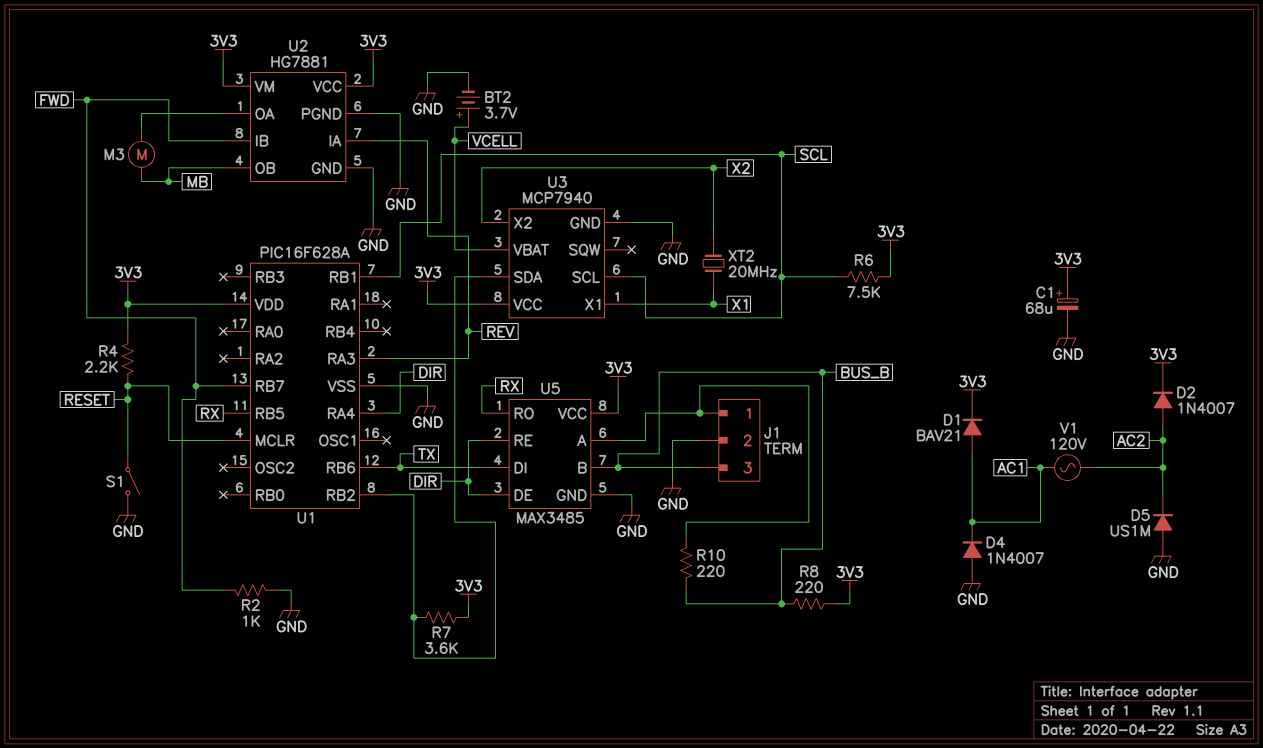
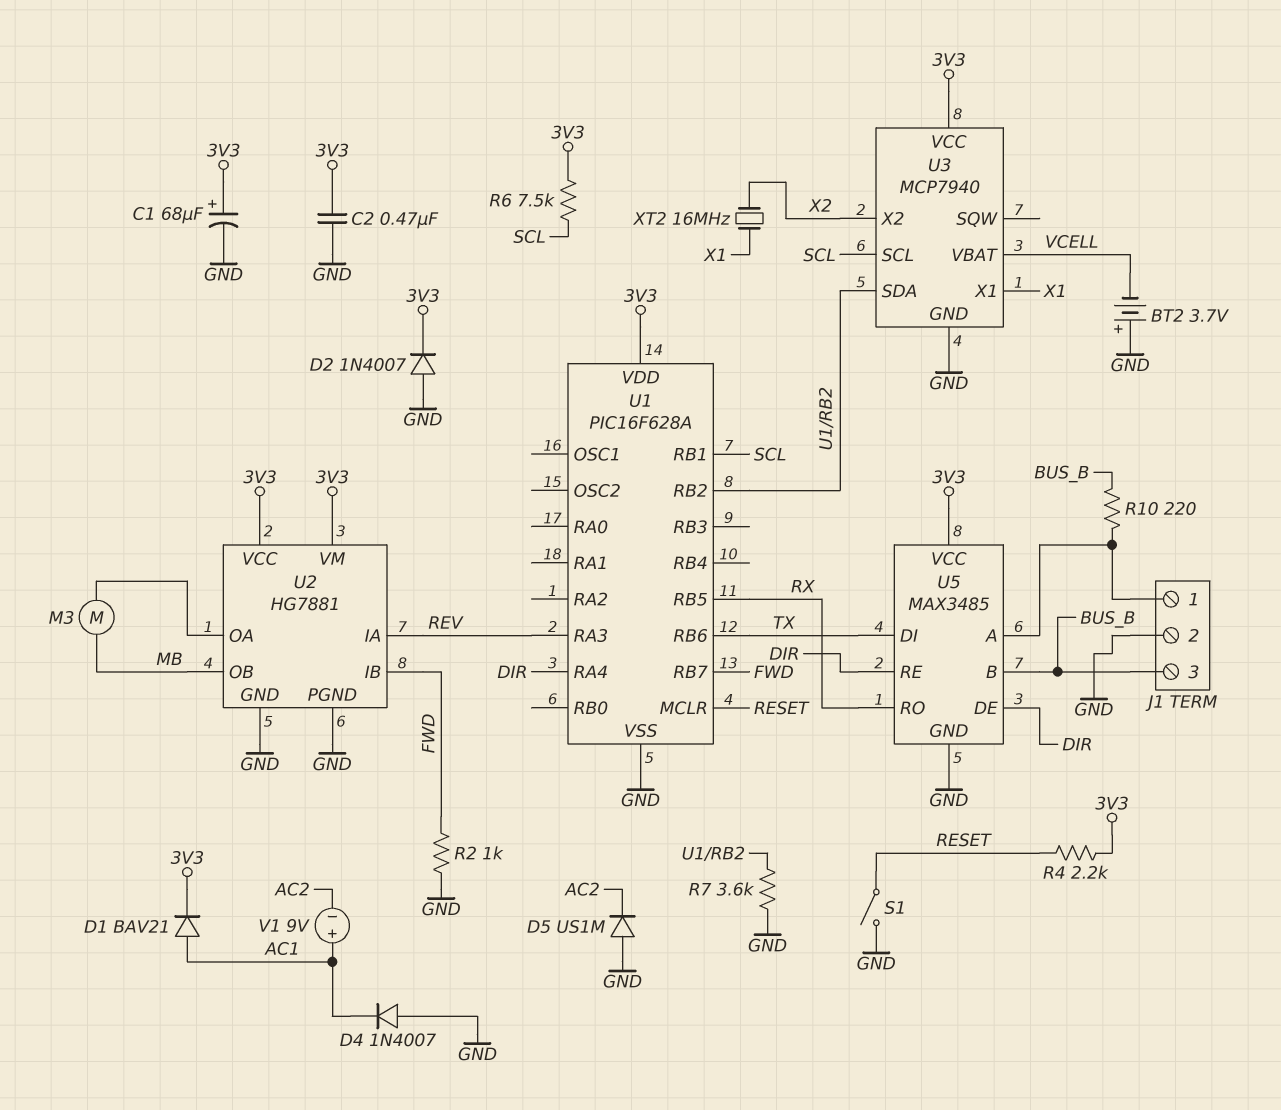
BT2: 3.7V (plus VCELL, minus GND) -> 3.7V (plus GND, minus VCELL)
C2: none -> 470nF (3V3, GND)
D2: diode 1N4007 (A AC2, K 3V3) -> diode 1N4007 (A GND, K 3V3)
R7: 3.6k (3V3, U1/RB2) -> 3.6k (GND, U1/RB2)
R8: 220 (3V3, BUS_B) -> none
V1: AC 120V (AC1, AC2) -> 9V (plus AC1, minus AC2)
XT2: 20MHz (X1, X2) -> 16MHz (X1, X2)

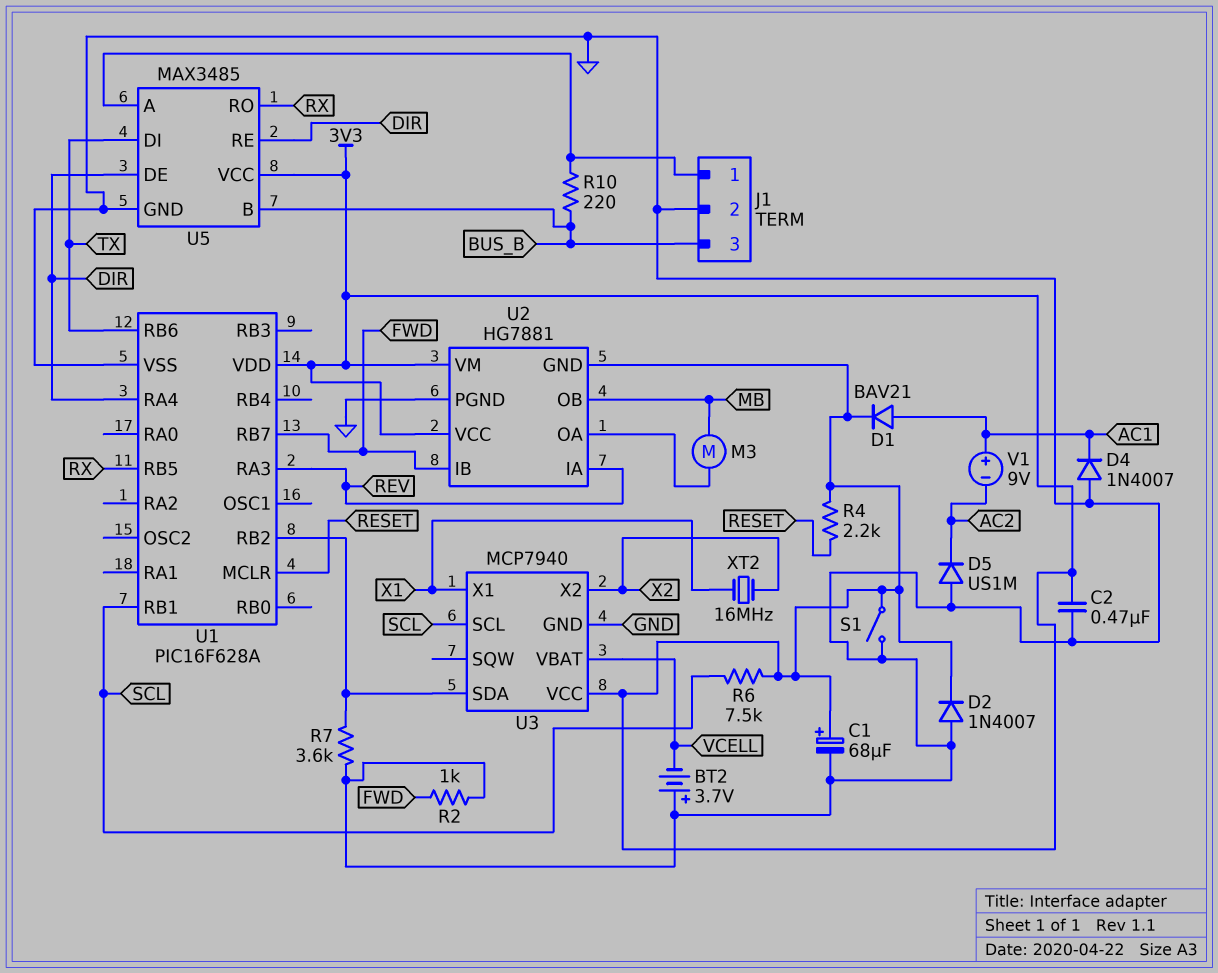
S1: switch (GND, RESET) -> switch (3V3, GND)
U2 pin GND: GND -> 3V3

